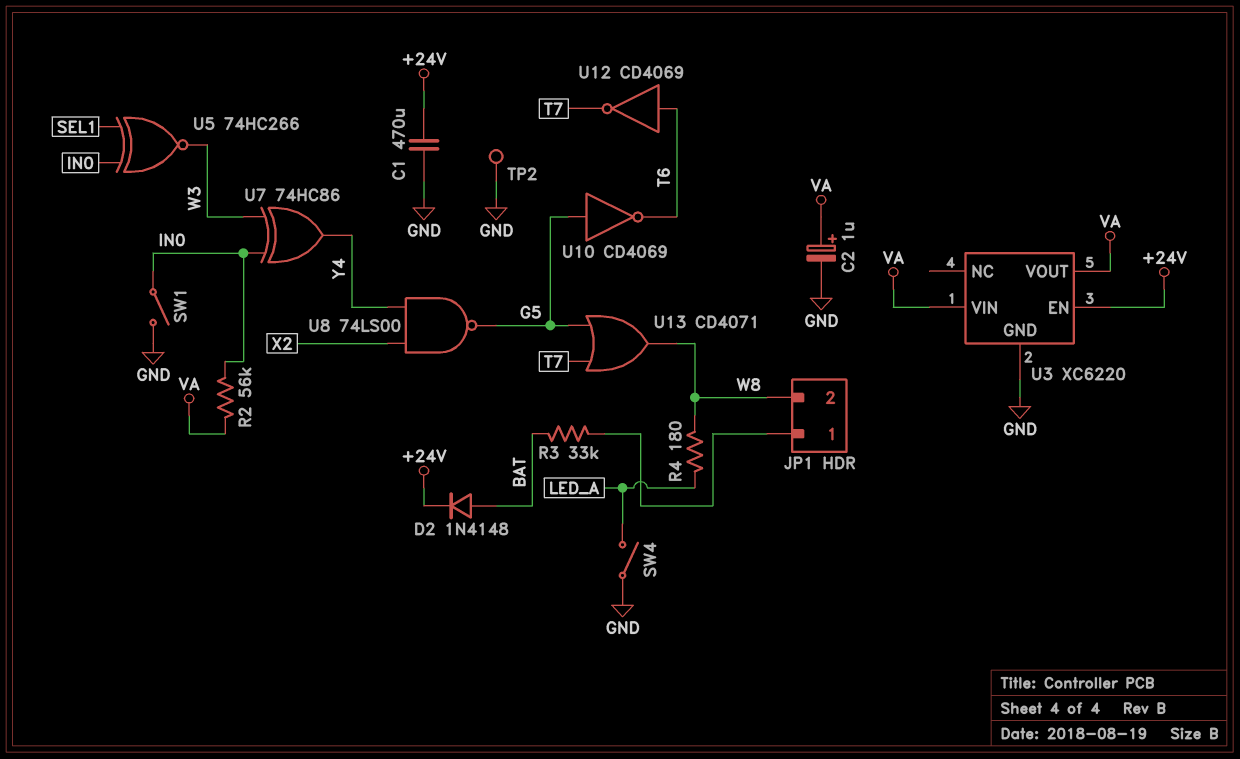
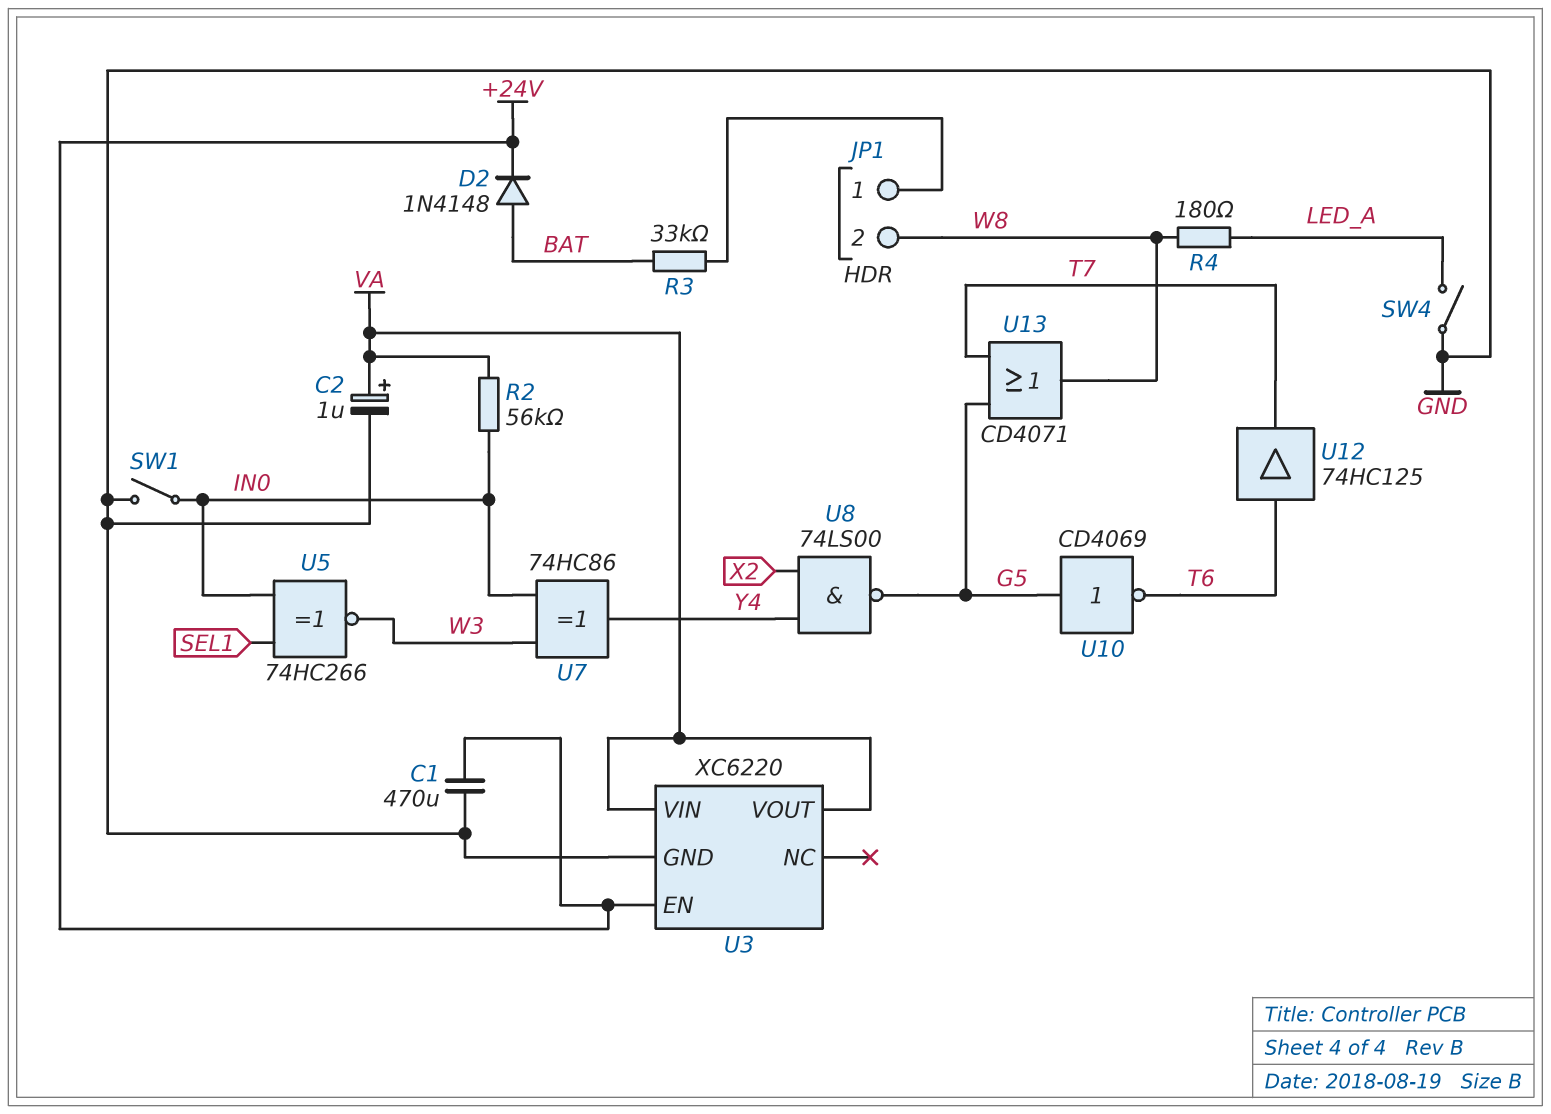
TP2: test point (GND) -> none
U12: NOT CD4069 (in T6, out T7) -> buffer 74HC125 (in T6, out T7)

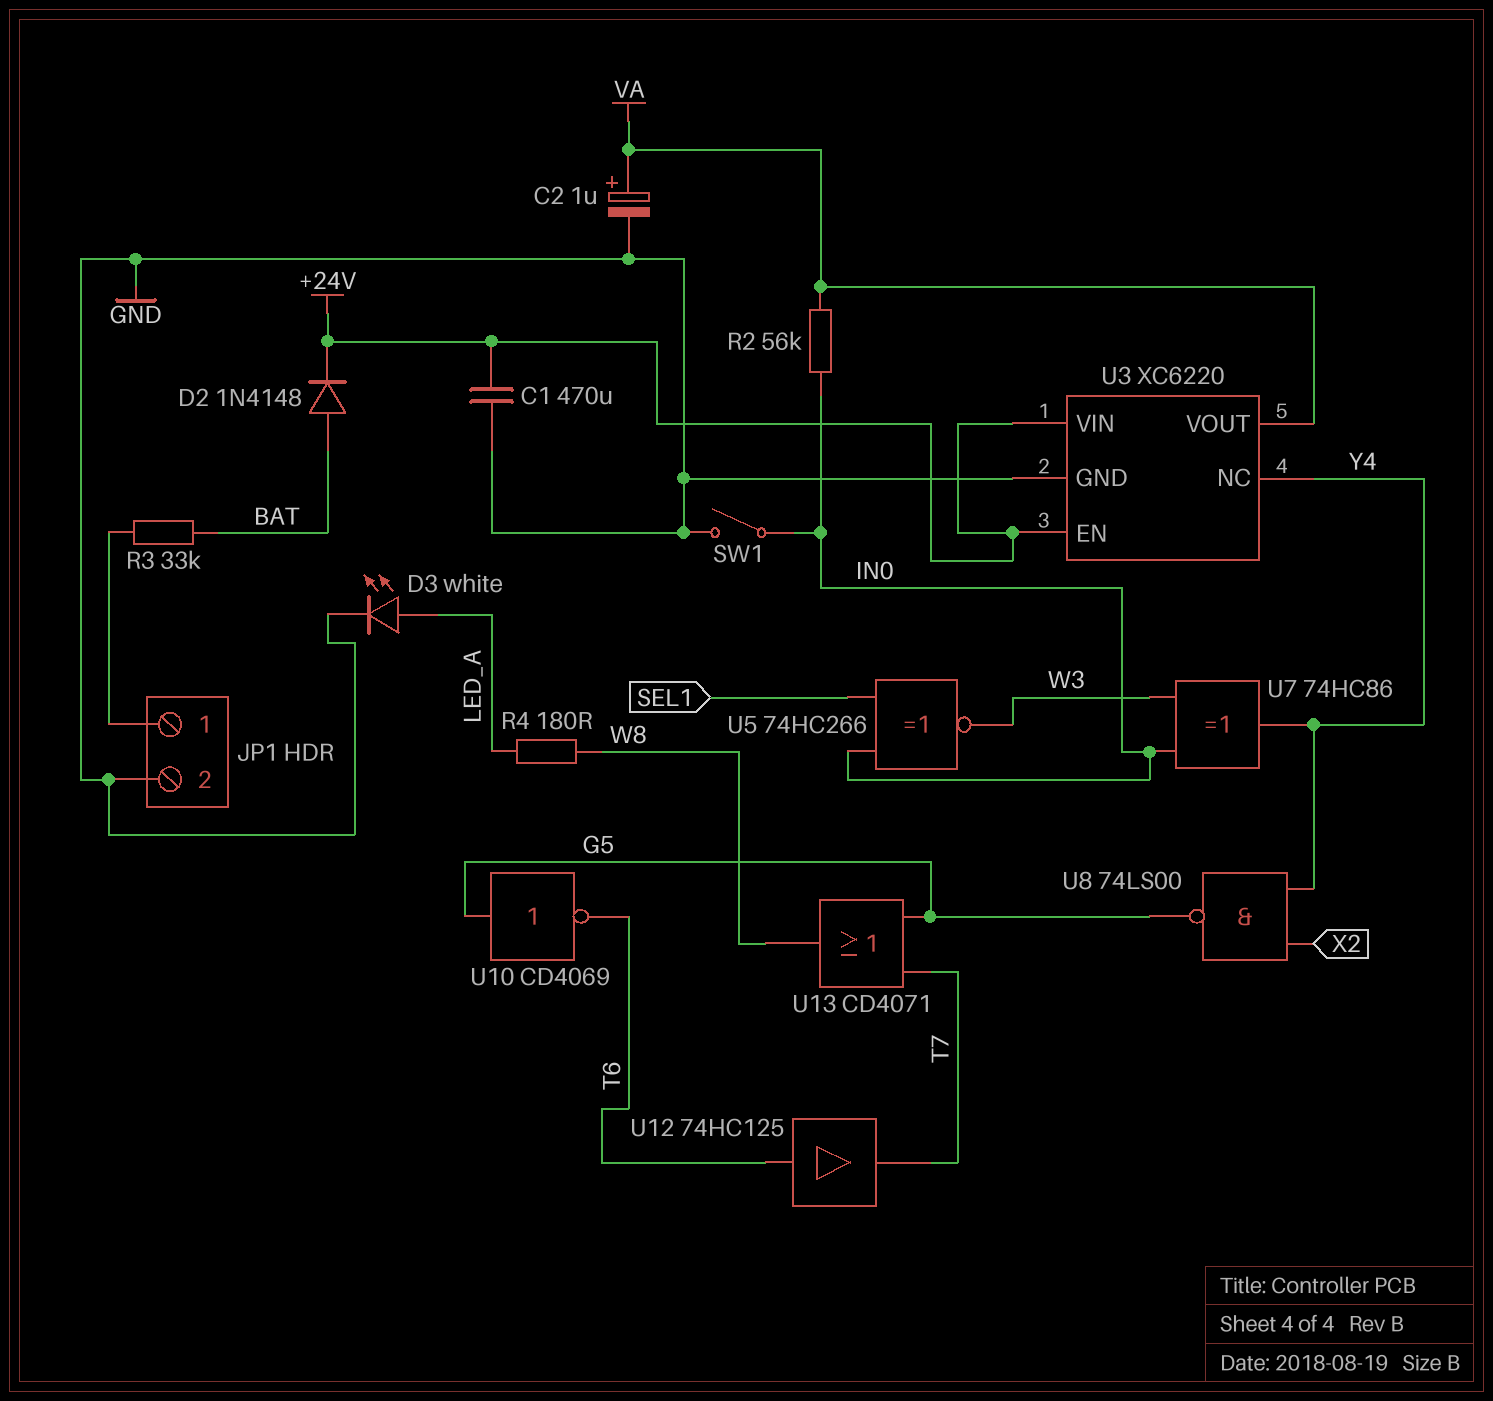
D3: none -> LED white (A LED_A, K GND)
JP1 pin 2: W8 -> GND
SW4: switch (GND, LED_A) -> none
U3 pin NC: none -> Y4
U3 pin VIN: VA -> +24V

